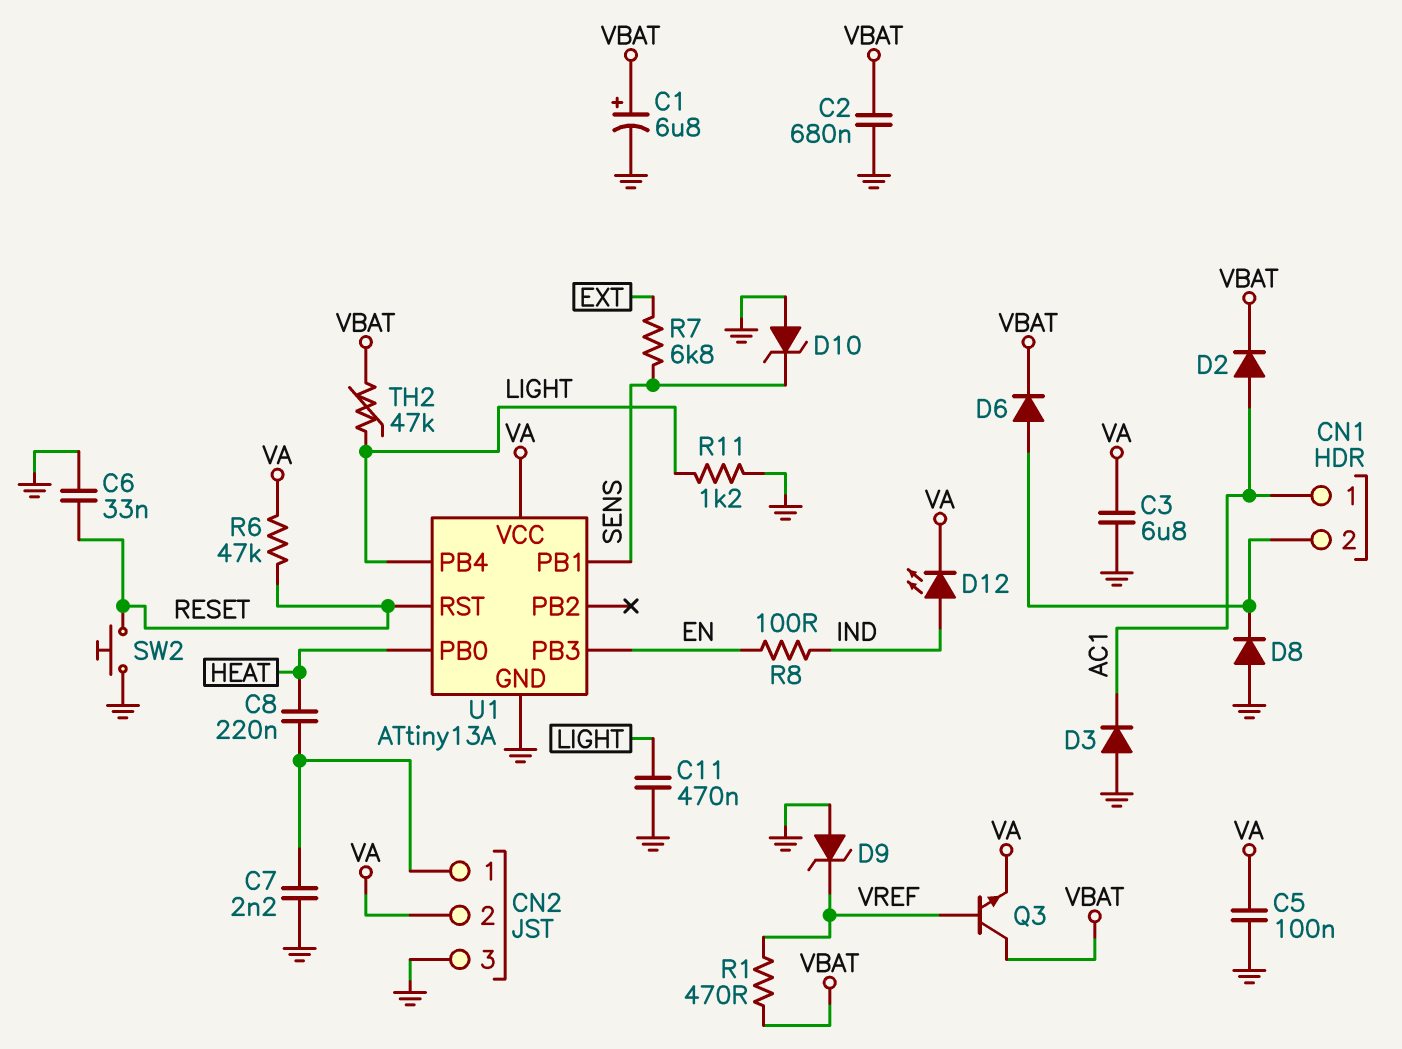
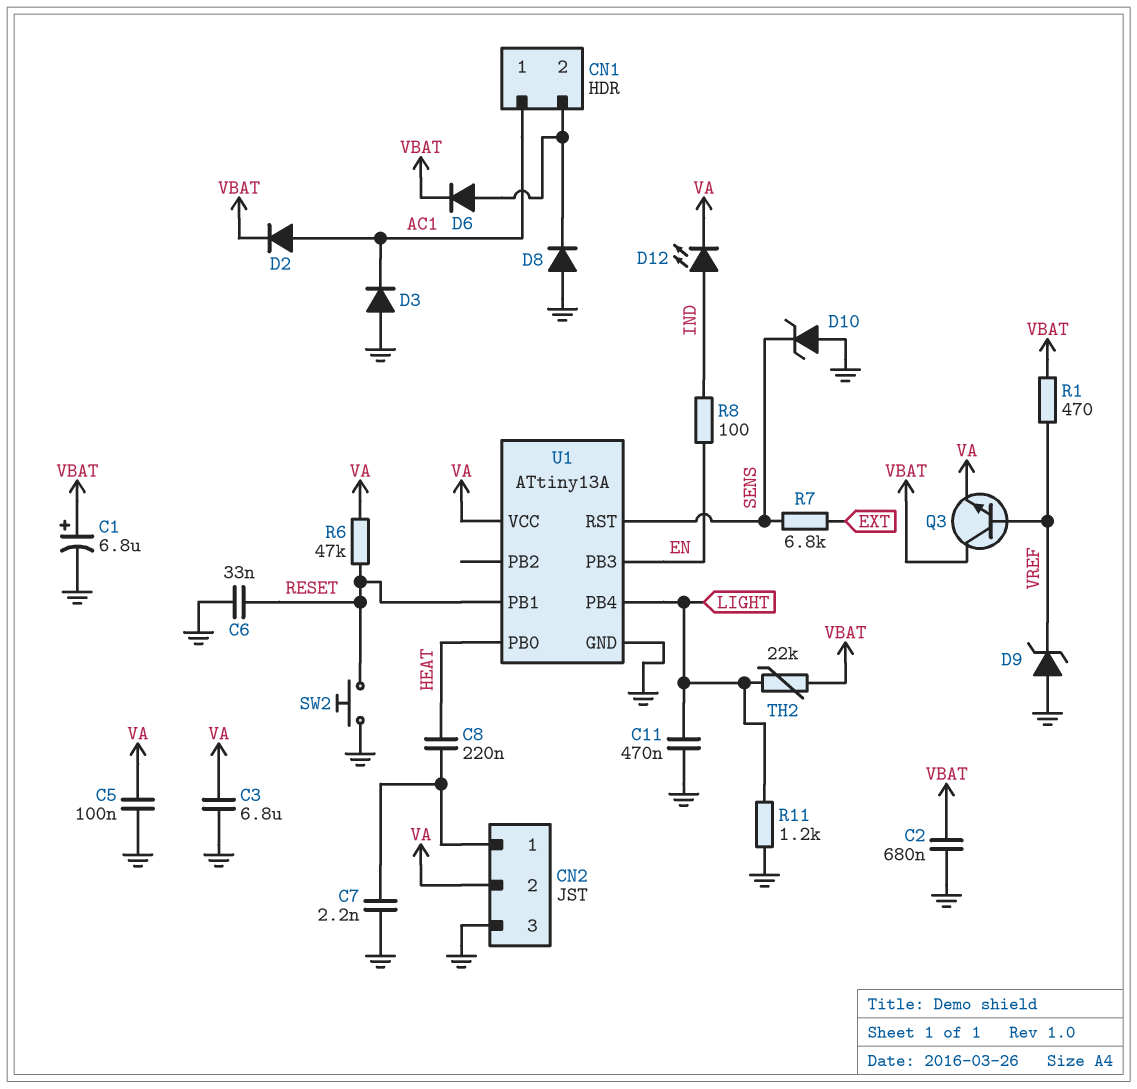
TH2: 47k (LIGHT, VBAT) -> 22k (LIGHT, VBAT)
U1 pin PB1: SENS -> RESET
U1 pin RST: RESET -> SENS

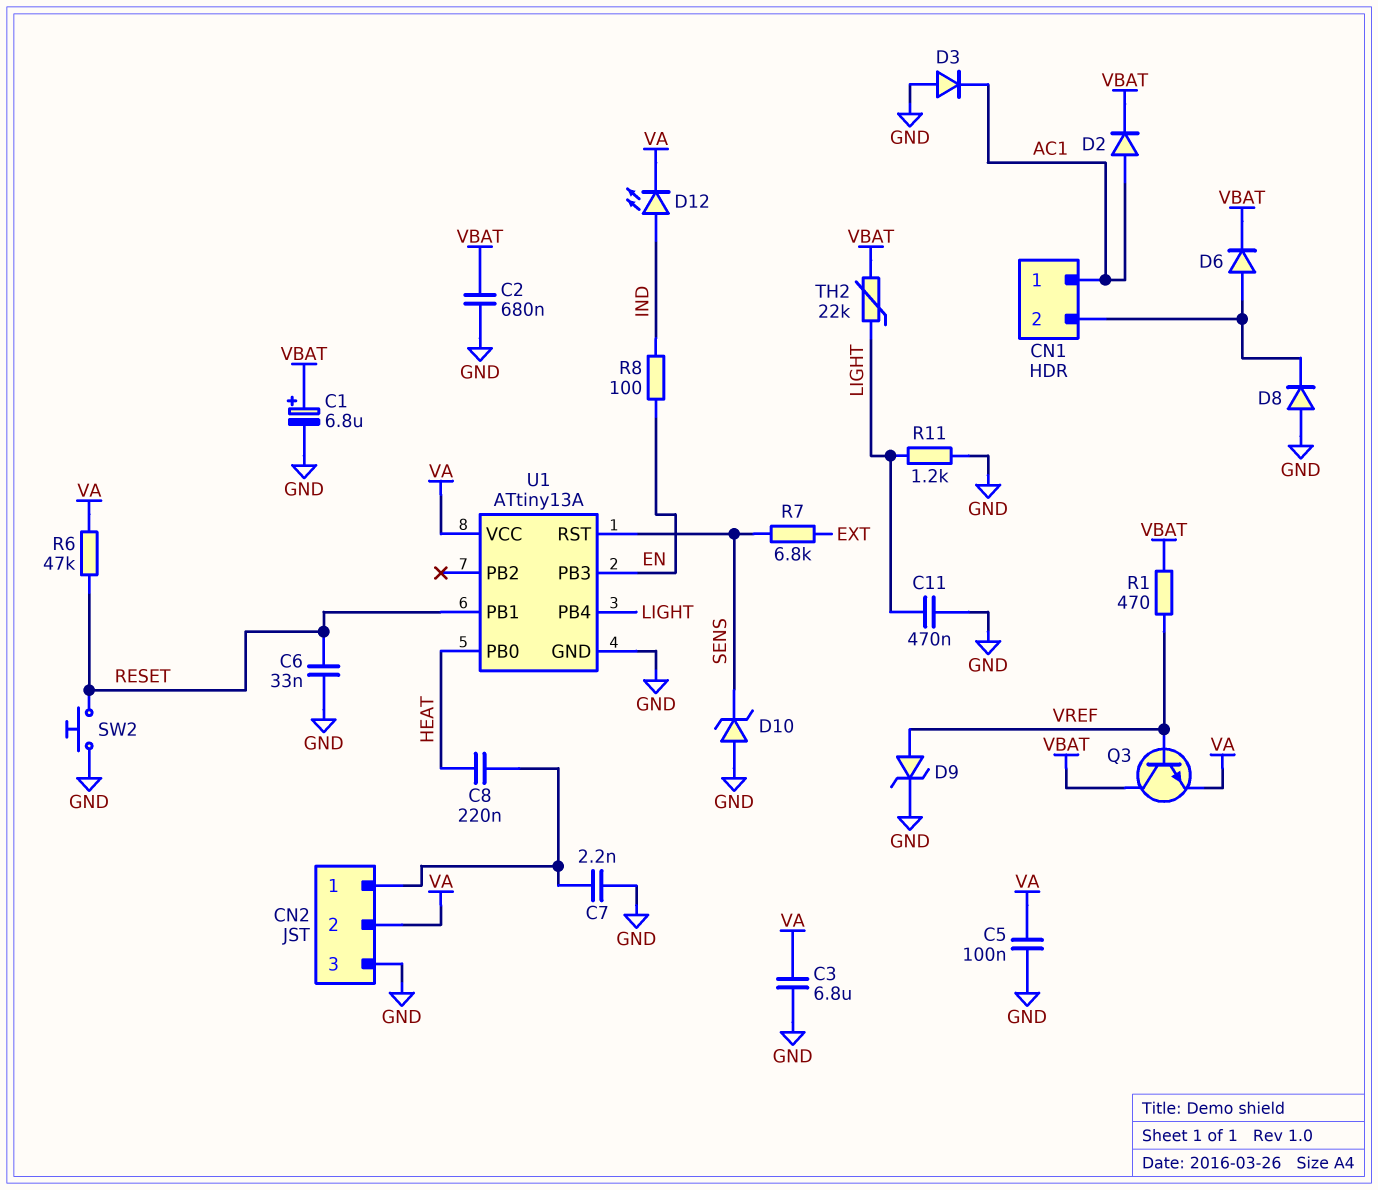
D9: zener (A GND, K VREF) -> zener (A VREF, K GND)

